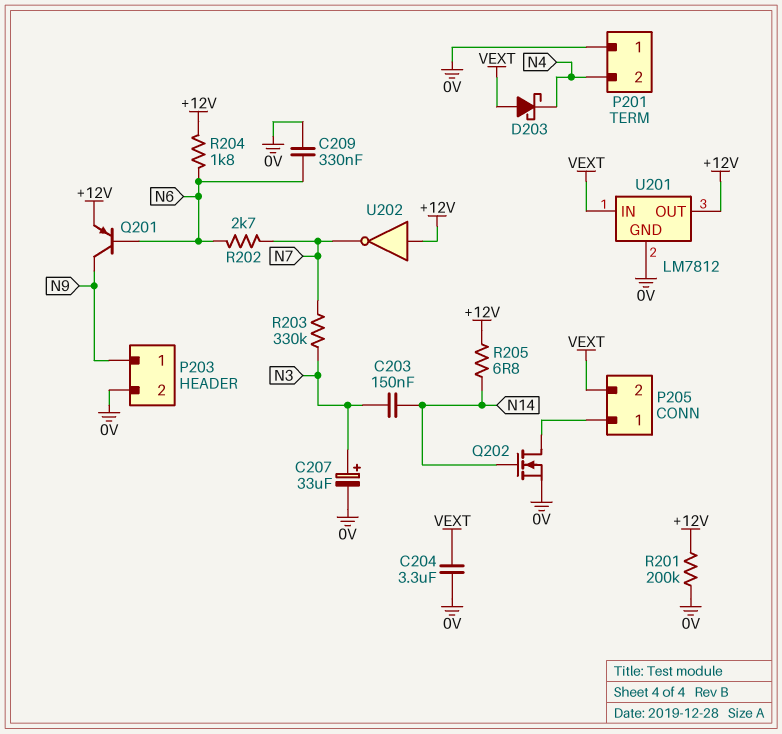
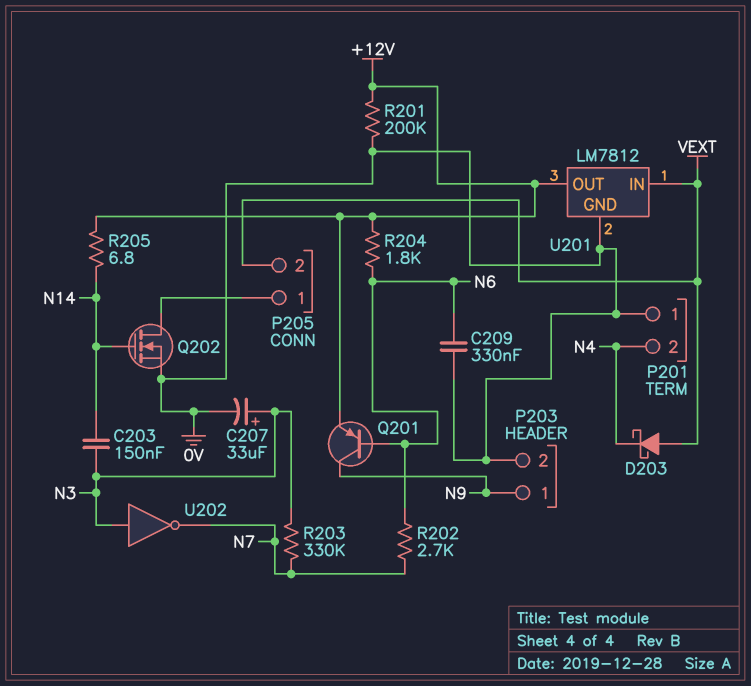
C204: 3.3uF (0V, VEXT) -> none
U202: NOT (in +12V, out N7) -> NOT (in N3, out N7)

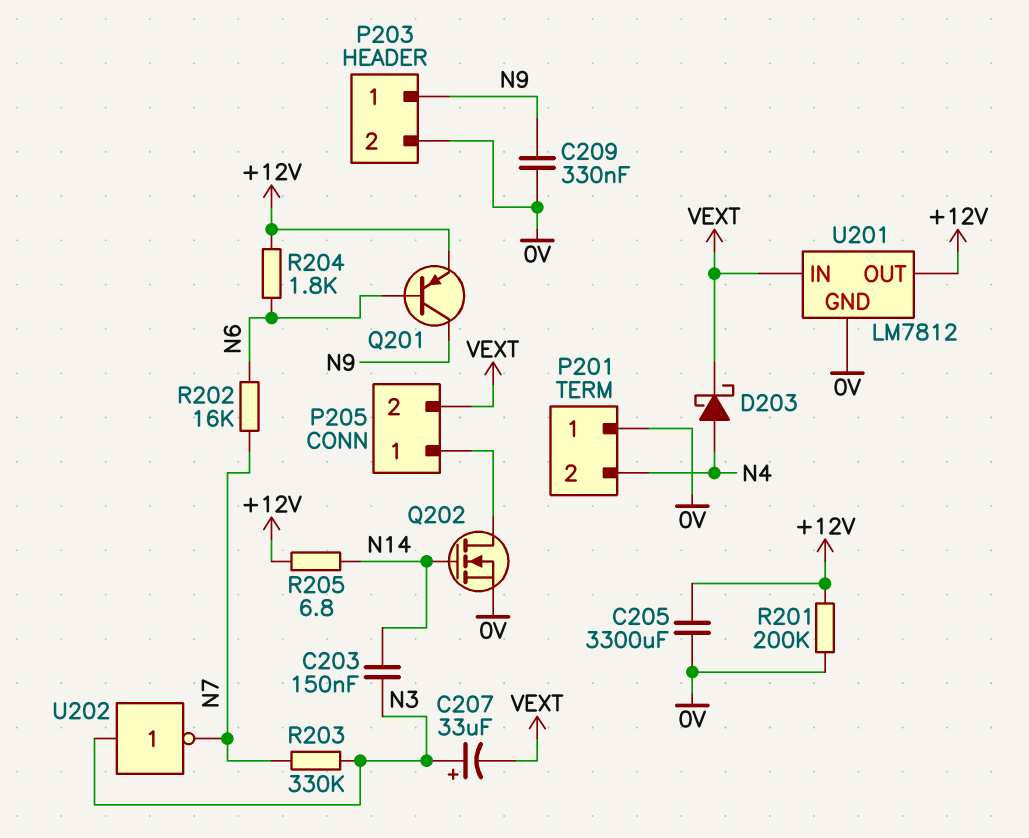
C205: none -> 3300uF (+12V, 0V)
C207: 33uF (plus N3, minus 0V) -> 33uF (plus N3, minus VEXT)
C209: 330nF (0V, N6) -> 330nF (0V, N9)
D203: schottky (A VEXT, K N4) -> schottky (A N4, K VEXT)
R202: 2.7k (N6, N7) -> 16k (N6, N7)

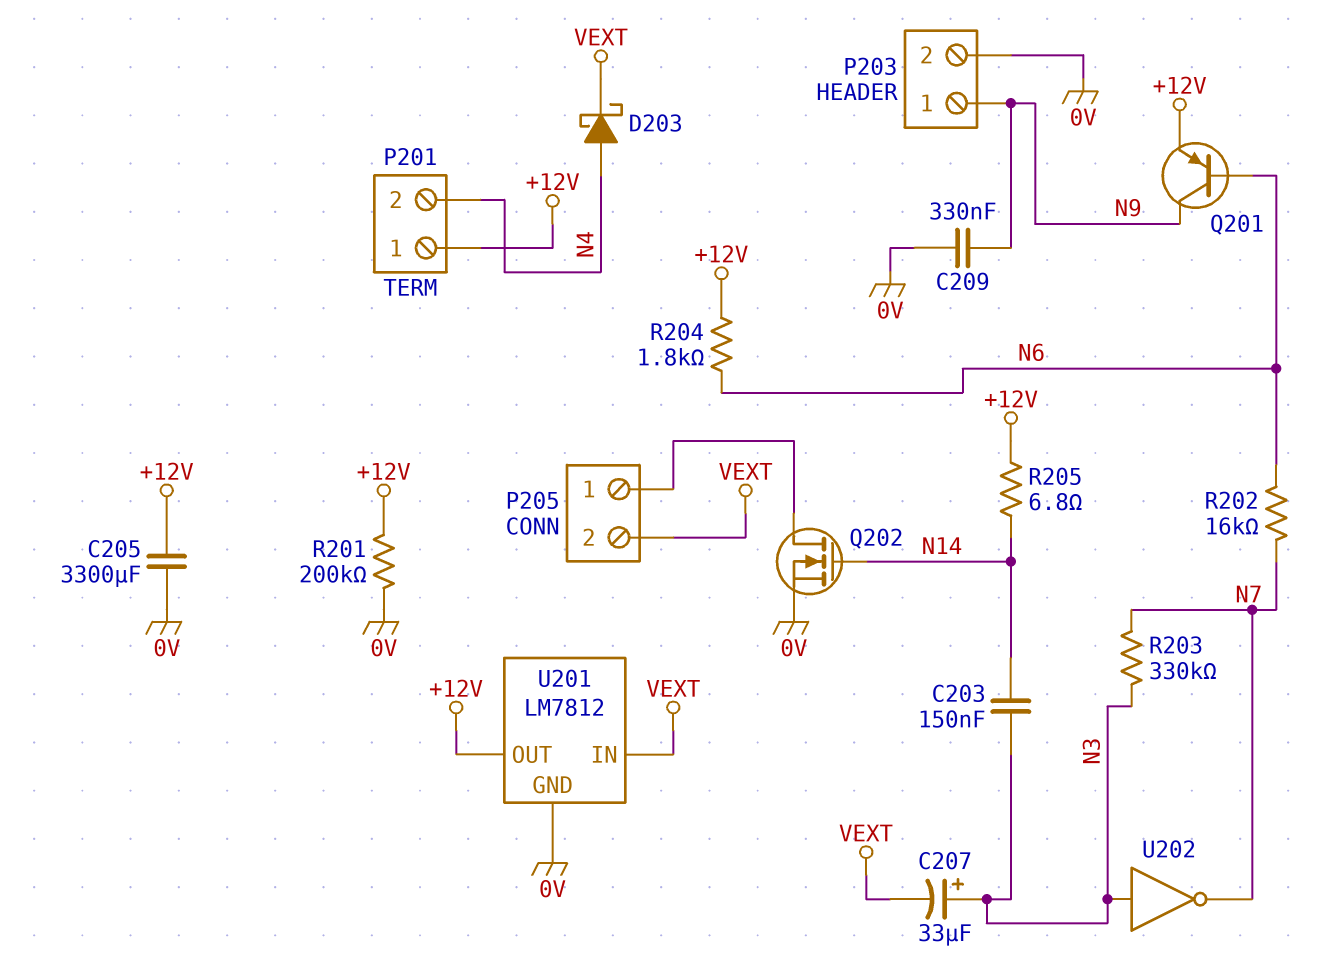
P201 pin 1: 0V -> +12V

